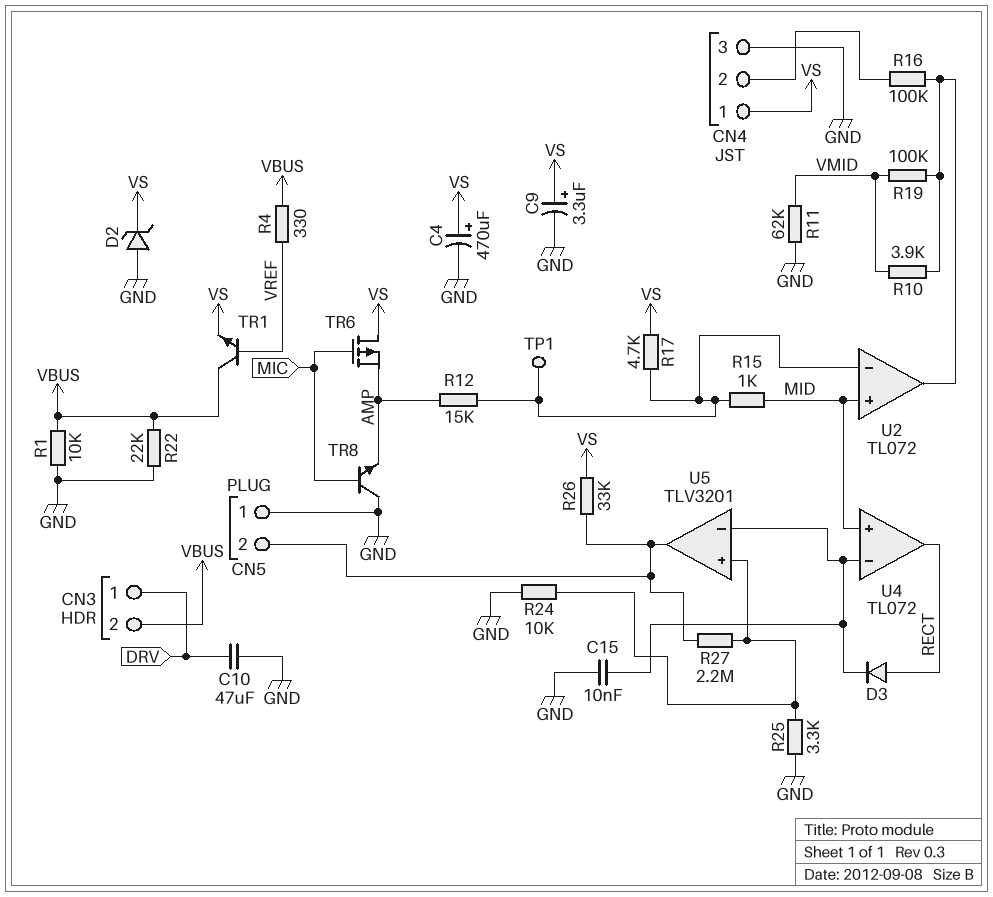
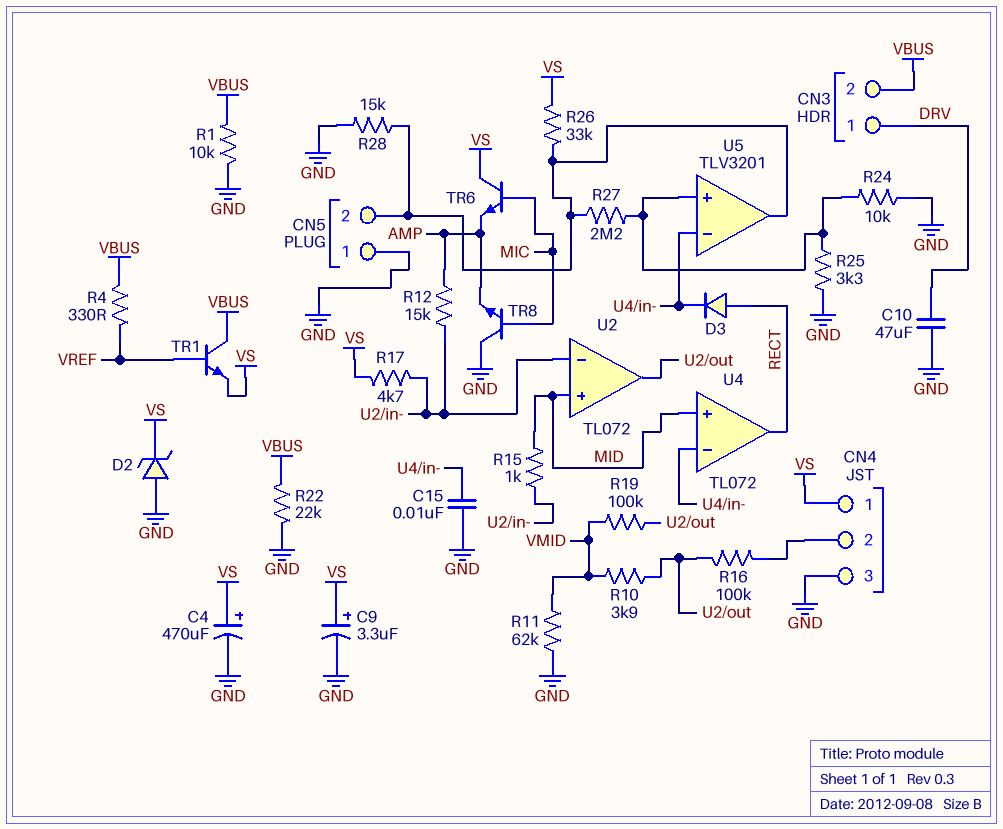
R28: none -> 15k (CN5/2, GND)
TP1: test point (U2/in-) -> none
TR6: PMOS (G MIC, D VS, S AMP) -> NPN (B MIC, C VS, E AMP)

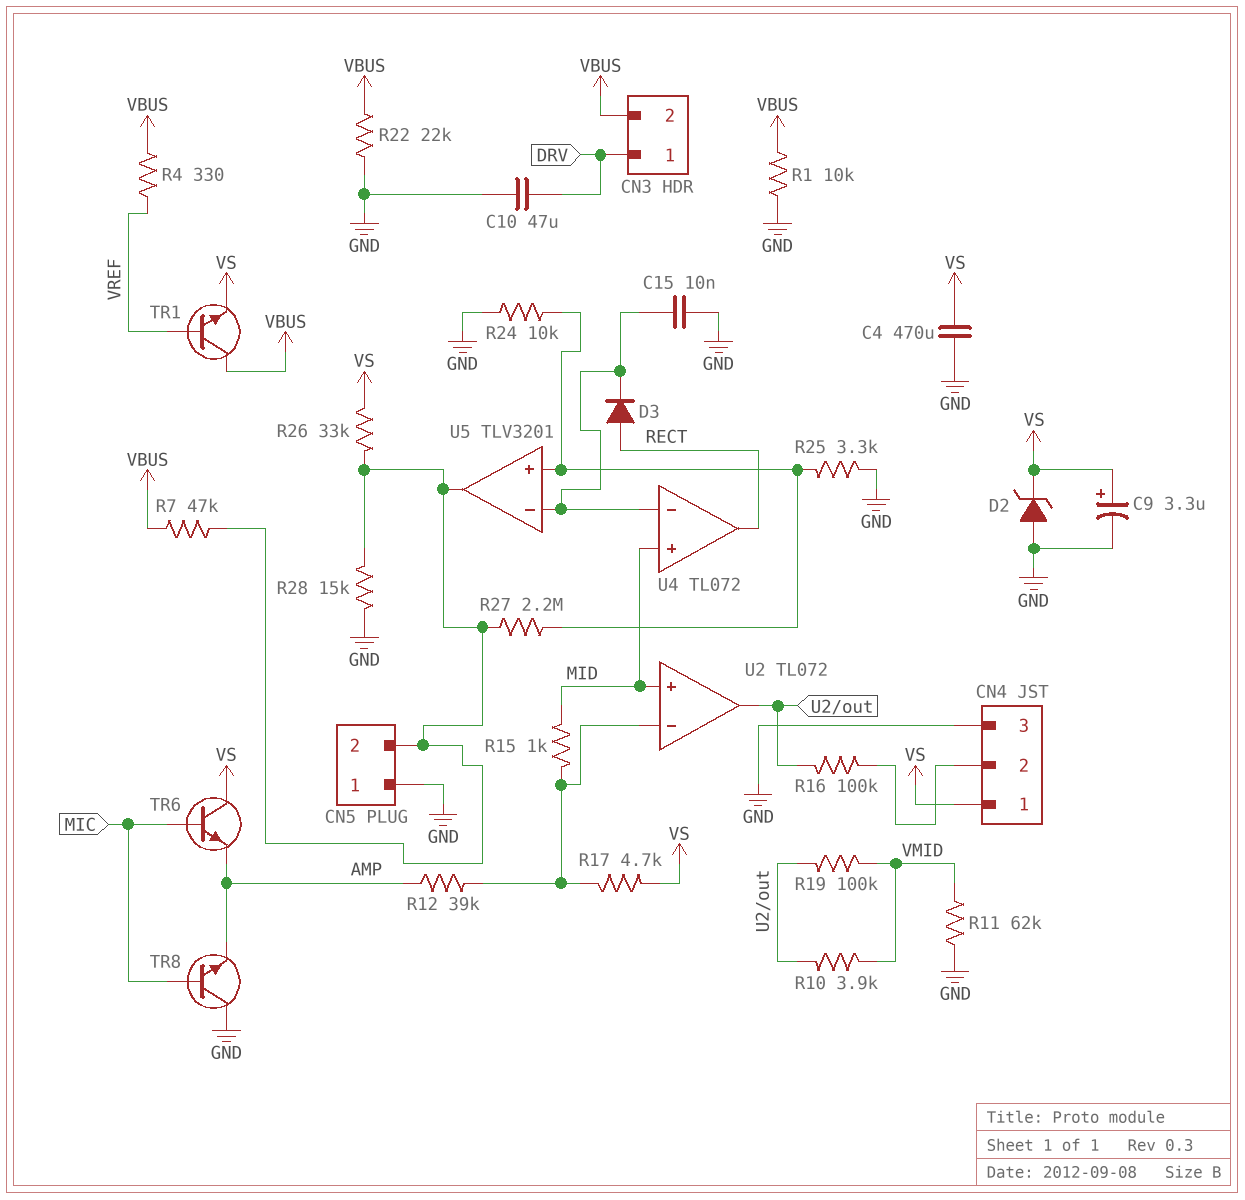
C4: 470uF (plus VS, minus GND) -> 470uF (GND, VS)
R7: none -> 47k (CN5/2, VBUS)
R12: 15k (AMP, U2/in-) -> 39k (AMP, U2/in-)

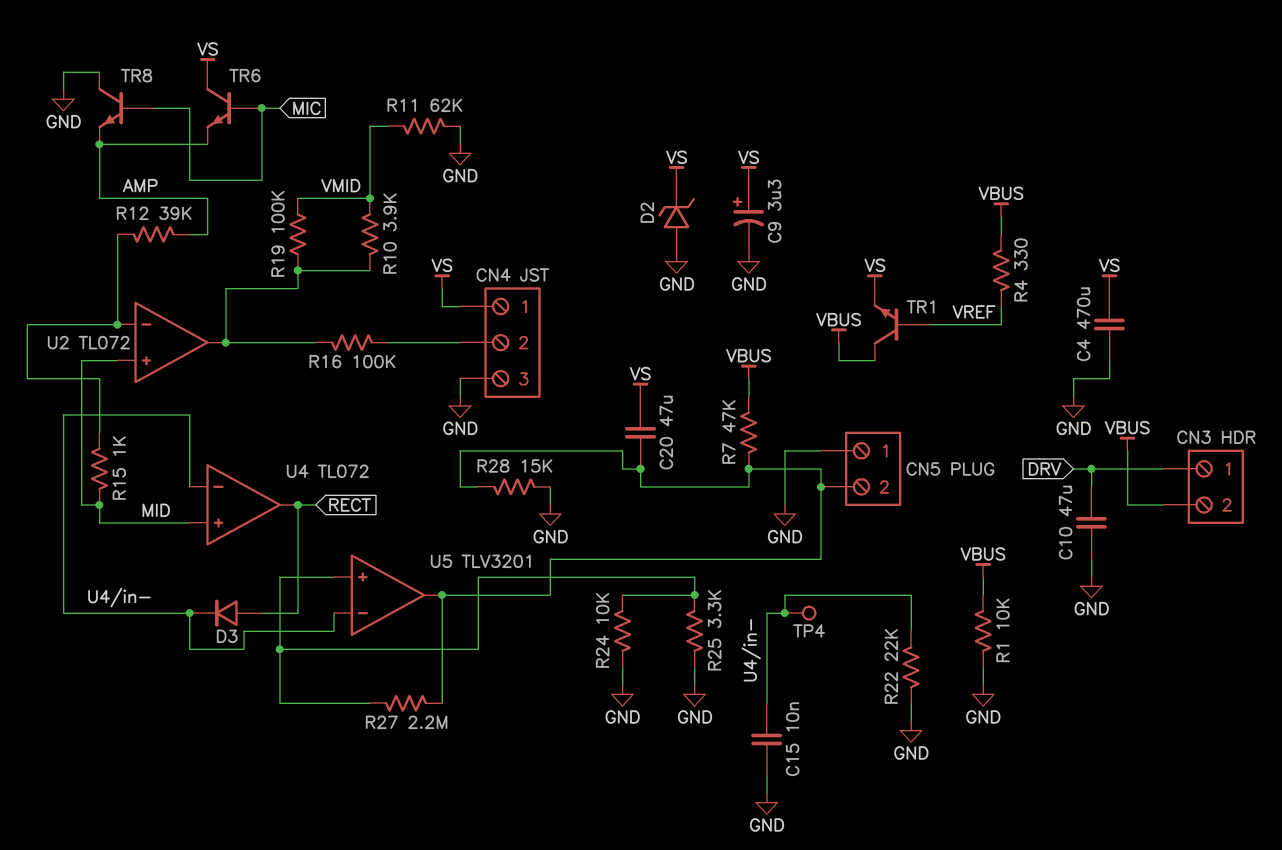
C20: none -> 47uF (CN5/2, VS)
R17: 4.7k (U2/in-, VS) -> none
R22: 22k (GND, VBUS) -> 22k (GND, U4/in-)
R26: 33k (CN5/2, VS) -> none
TP4: none -> test point (U4/in-)

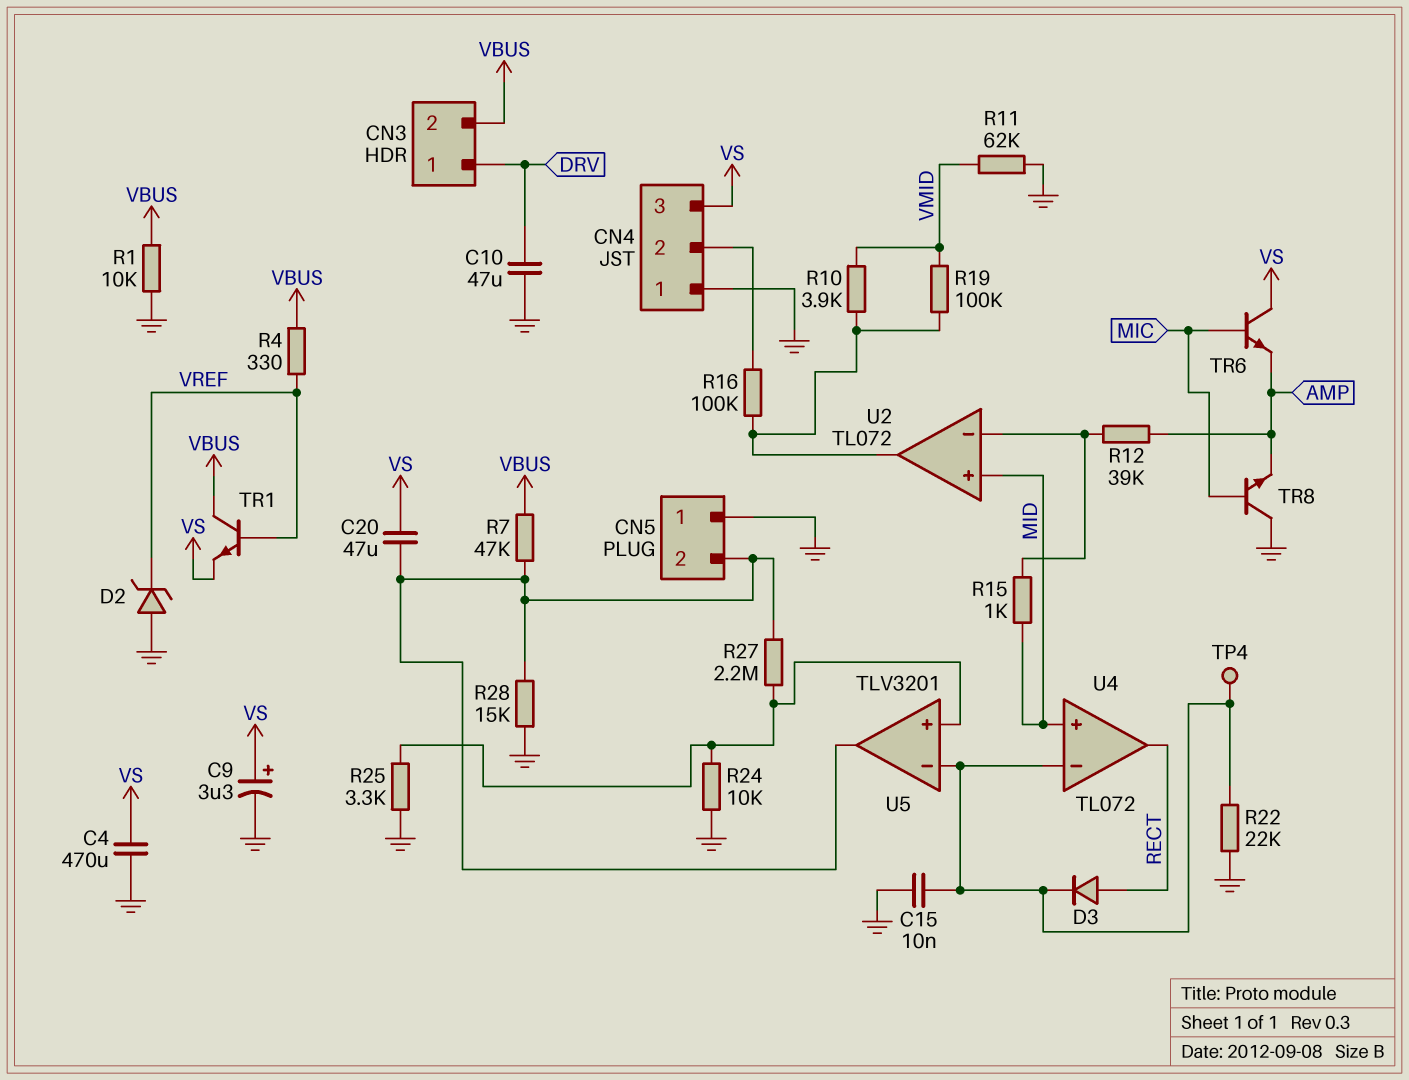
CN4 pin 1: VS -> GND
CN4 pin 3: GND -> VS
D2: zener (A GND, K VS) -> zener (A GND, K VREF)

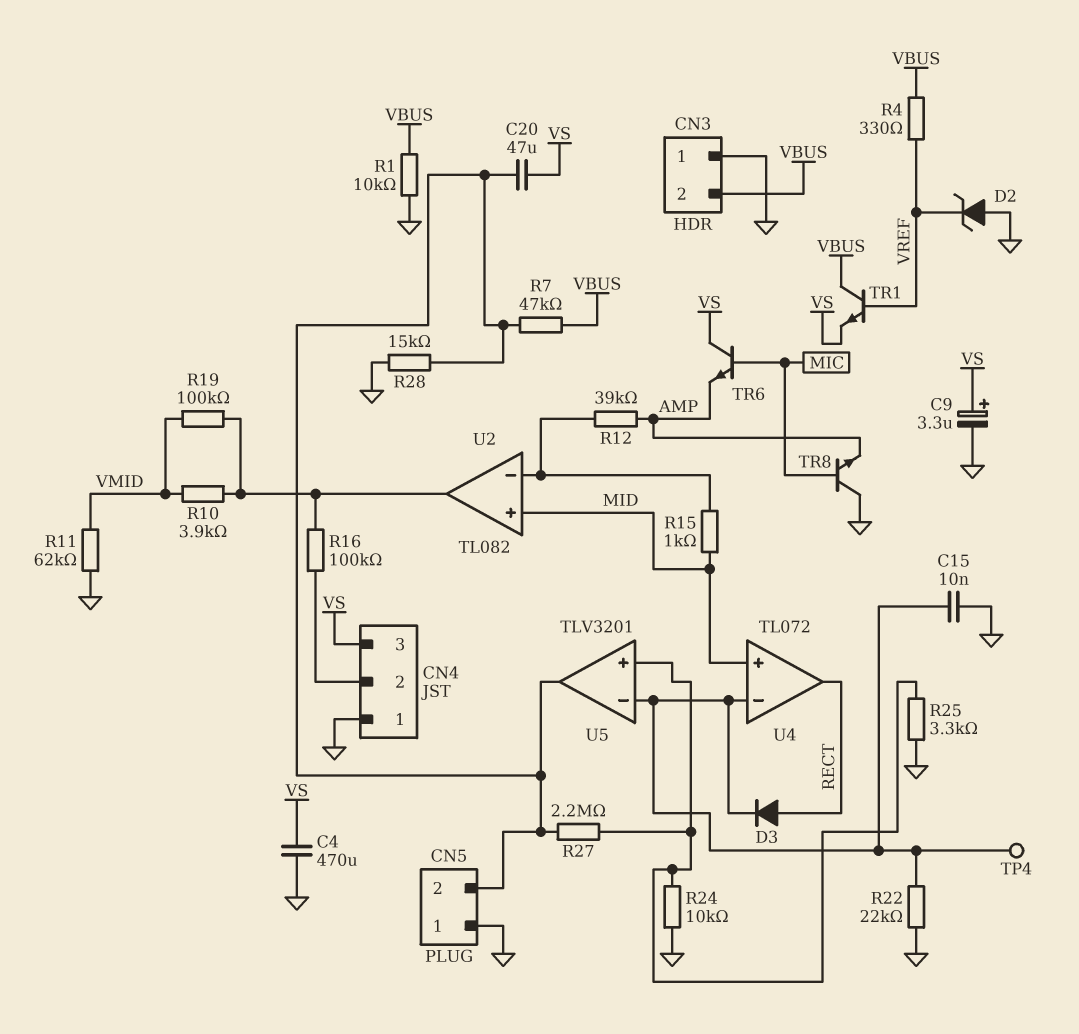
C10: 47uF (DRV, GND) -> none
CN3 pin 1: DRV -> GND
U2: TL072 -> TL082

